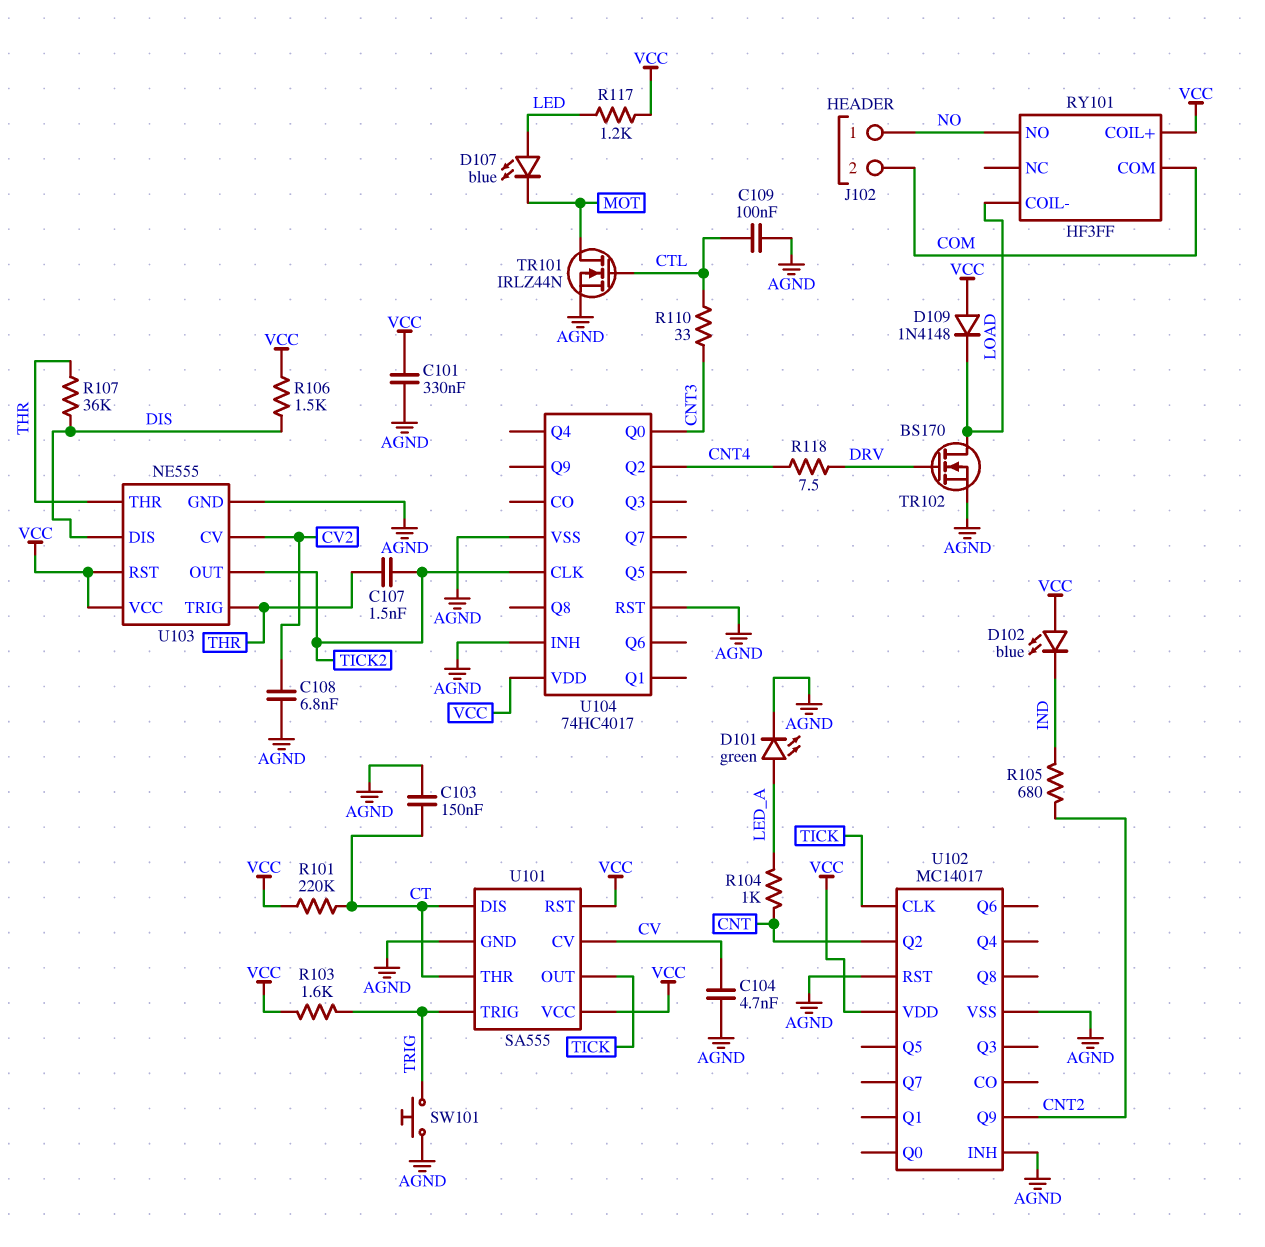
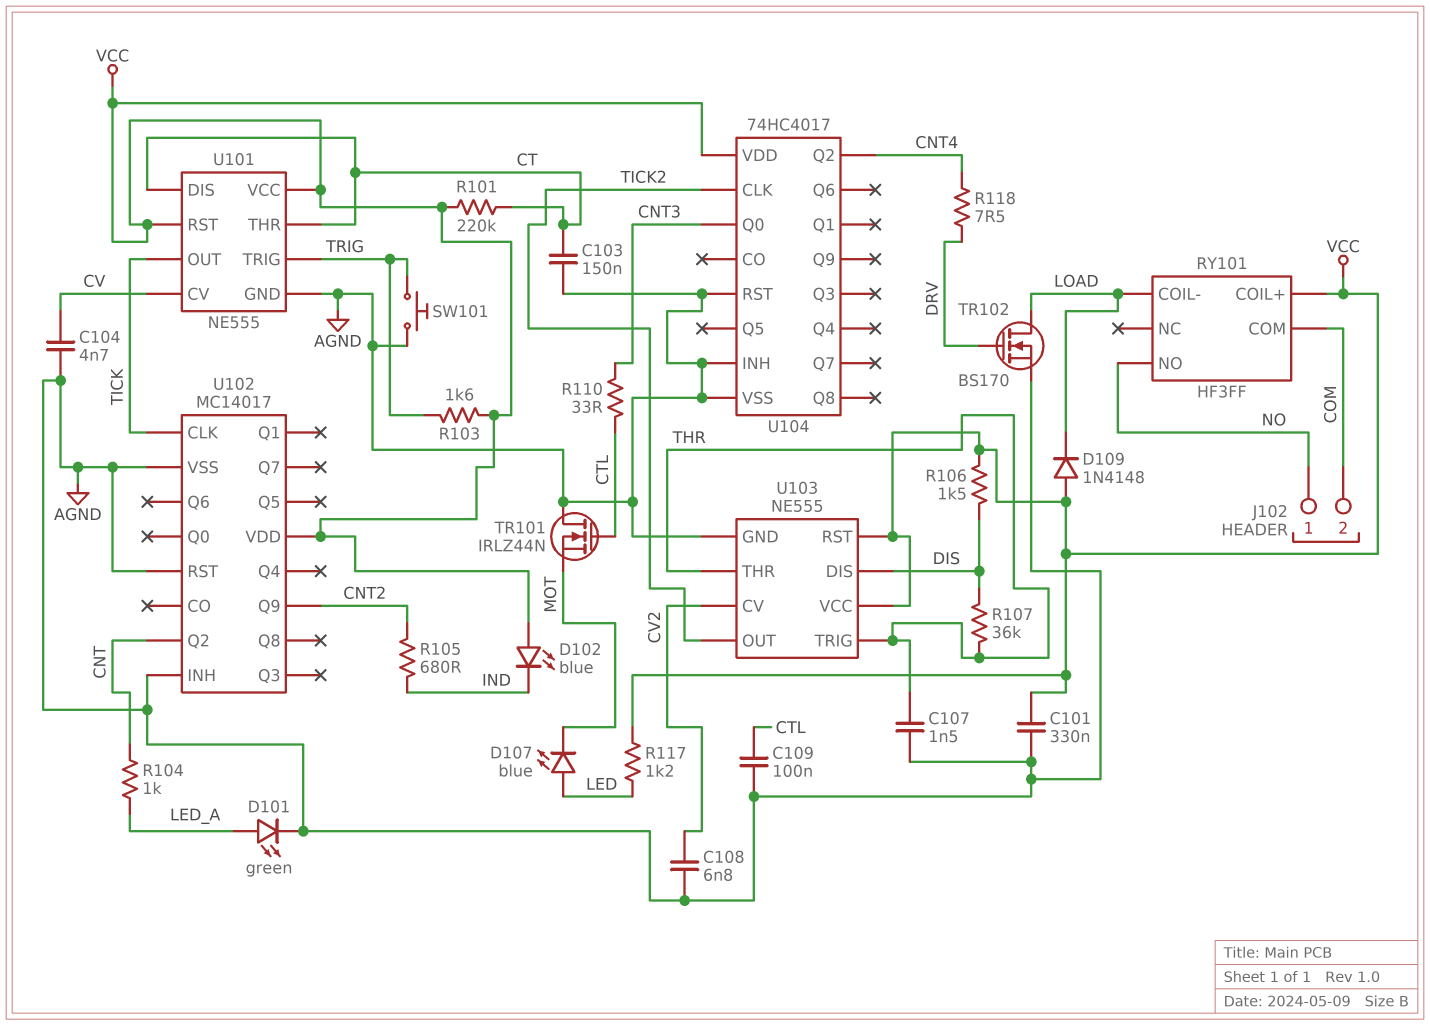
C107: 1.5nF (THR, TICK2) -> 1.5nF (AGND, THR)
TR101: NMOS IRLZ44N (G CTL, D MOT, S AGND) -> NMOS IRLZ44N (G CTL, D AGND, S MOT)
U101: SA555 -> NE555

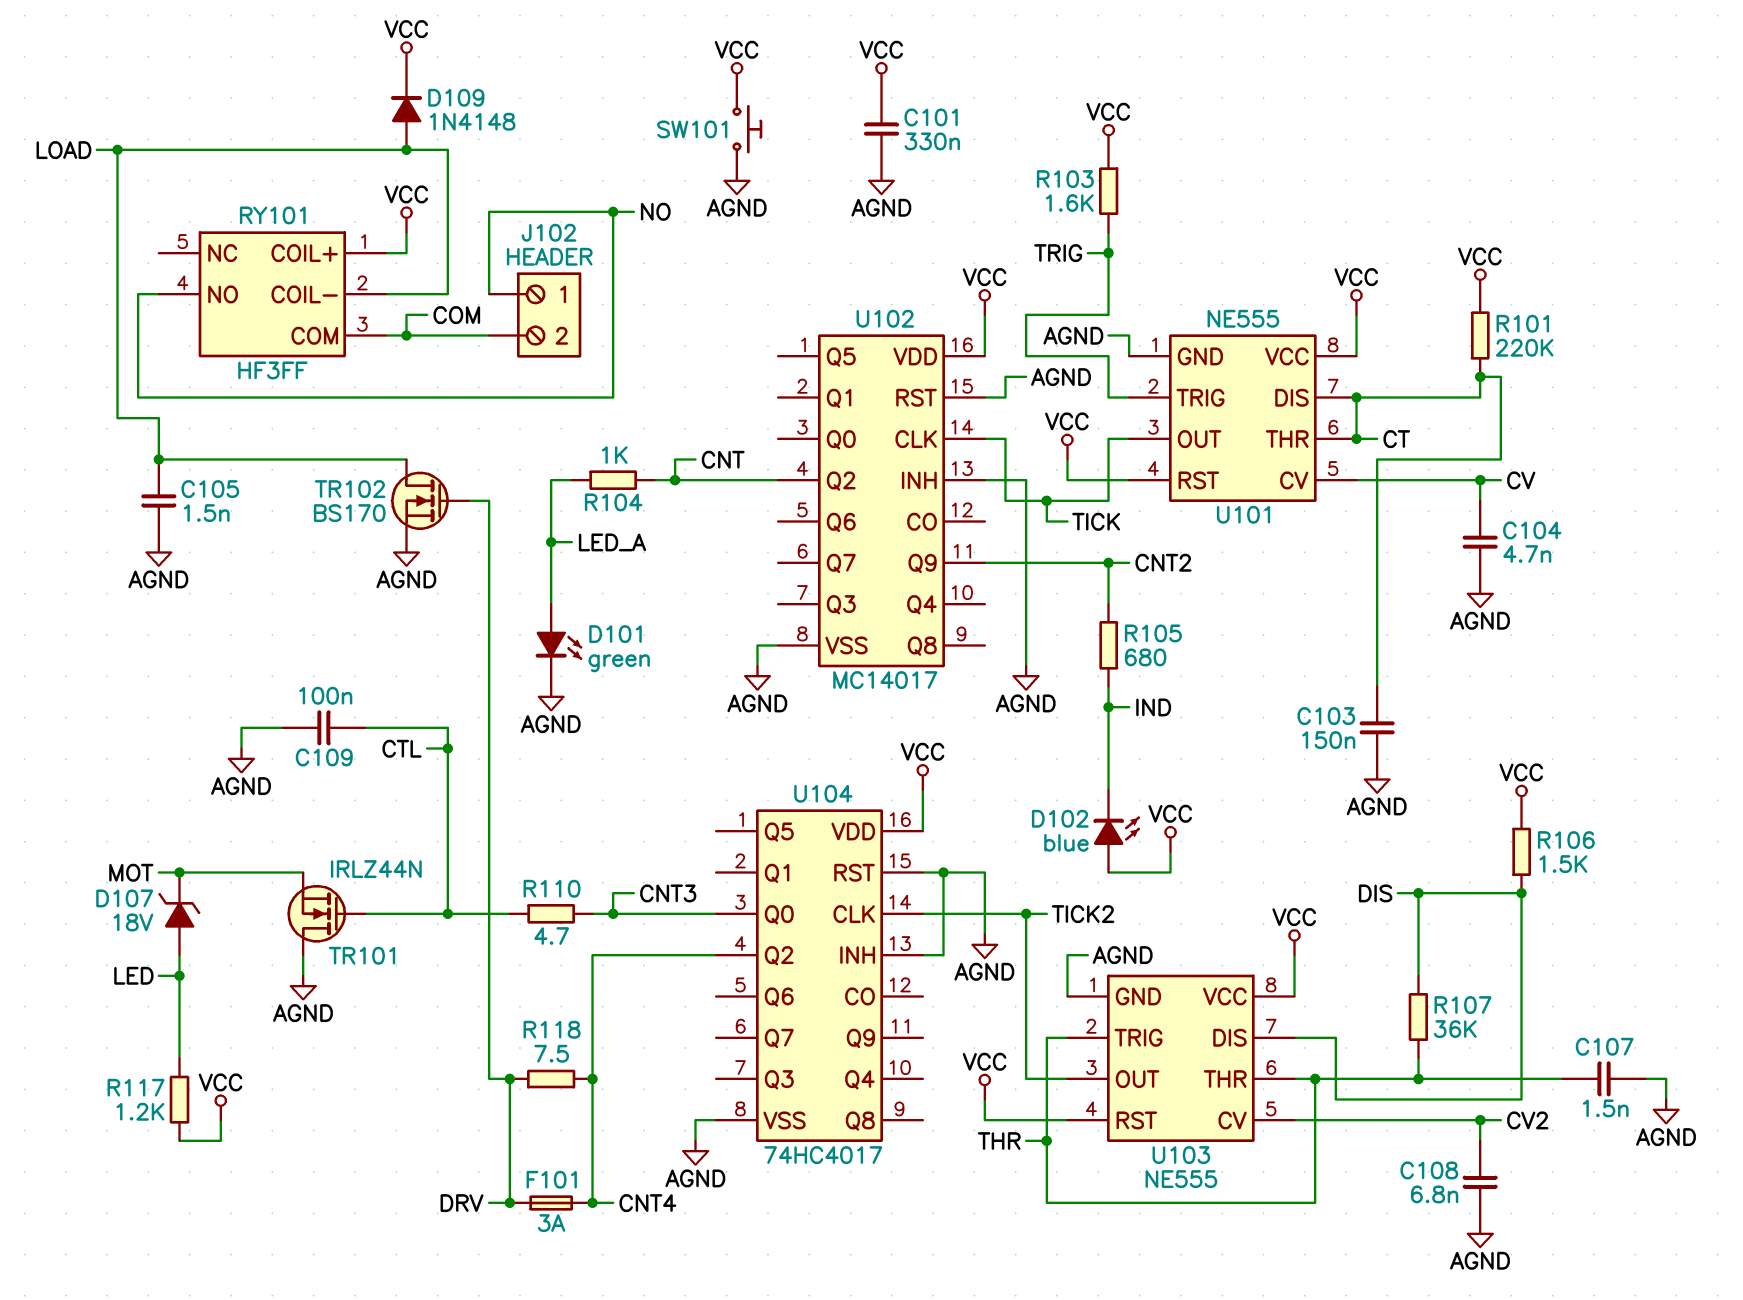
C105: none -> 1.5nF (AGND, LOAD)
D107: LED blue (A LED, K MOT) -> zener 18V (A LED, K MOT)
D109: diode 1N4148 (A VCC, K LOAD) -> diode 1N4148 (A LOAD, K VCC)
F101: none -> 3A (CNT4, DRV)
R110: 33 (CNT3, CTL) -> 4.7 (CNT3, CTL)
SW101: button (AGND, TRIG) -> button (AGND, VCC)

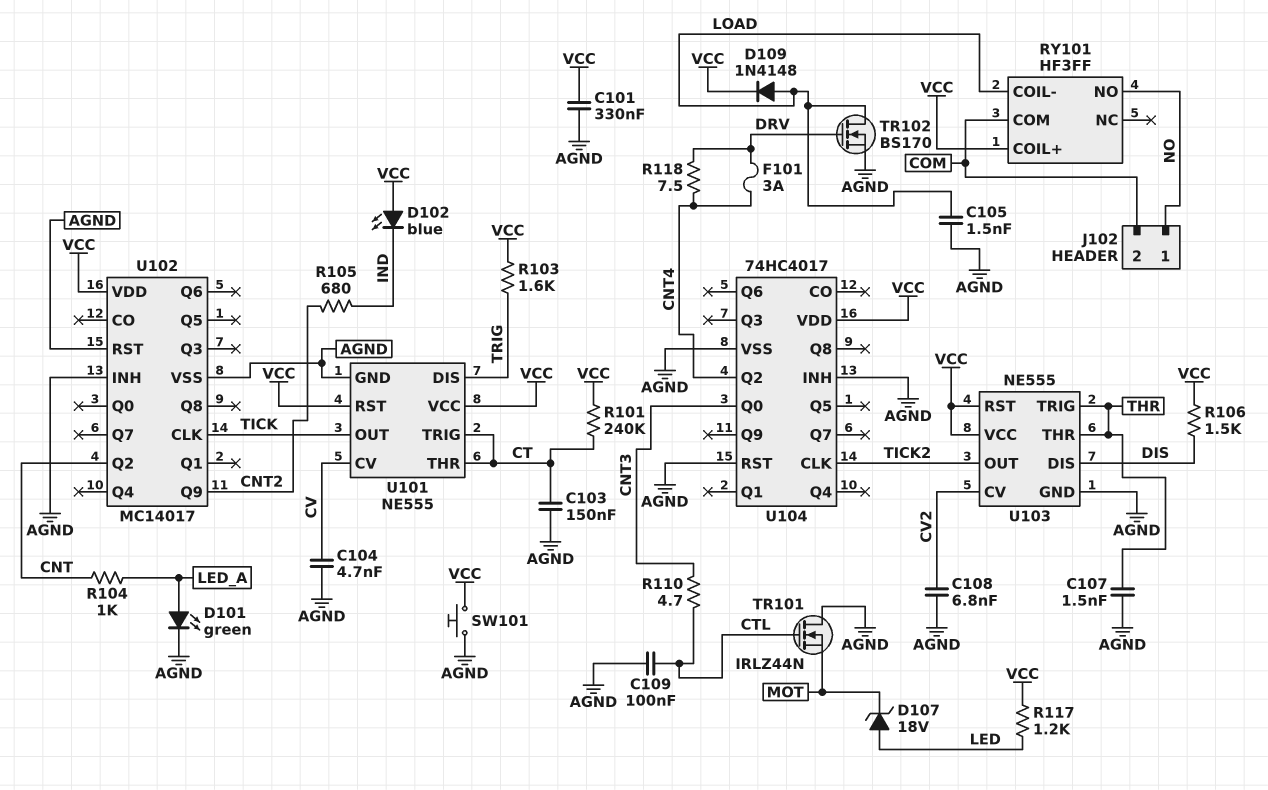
R101: 220k (CT, VCC) -> 240k (CT, VCC)
R107: 36k (DIS, THR) -> none
U101 pin DIS: CT -> TRIG
U101 pin TRIG: TRIG -> CT

